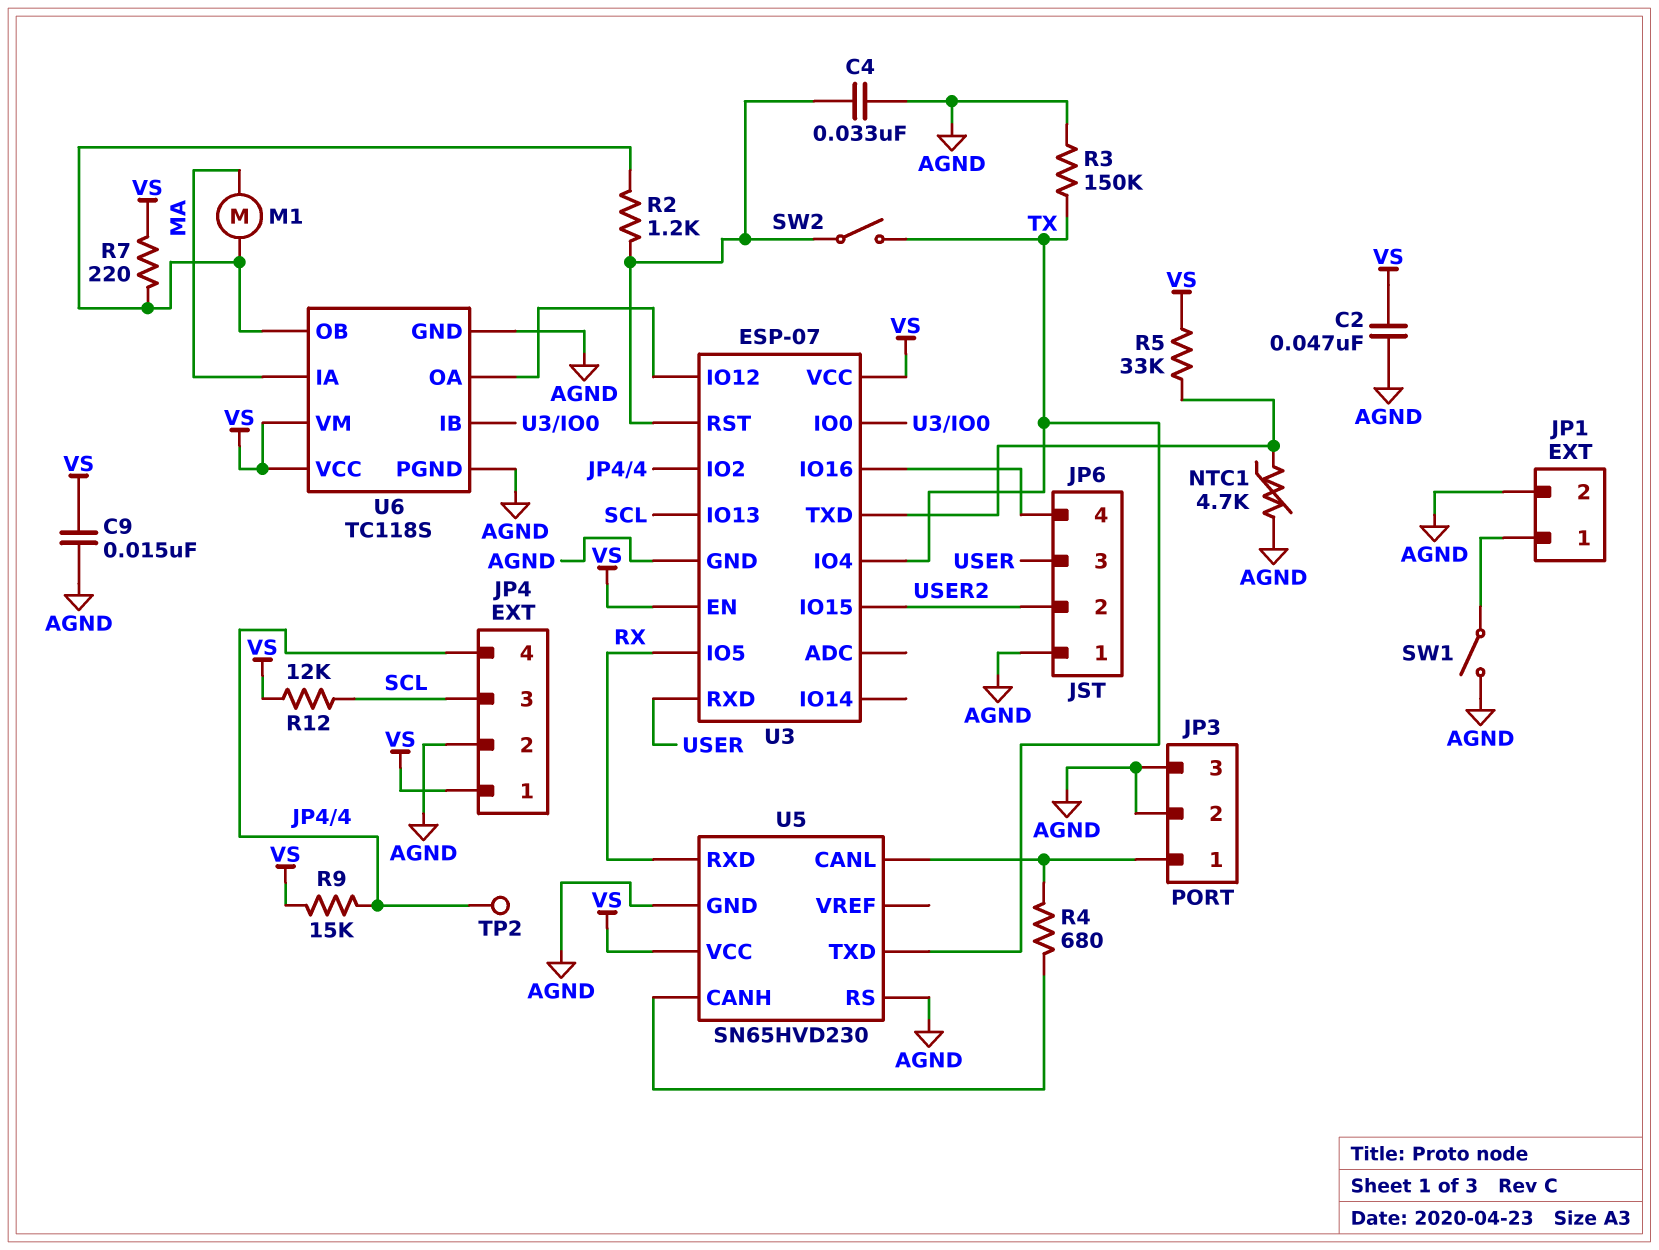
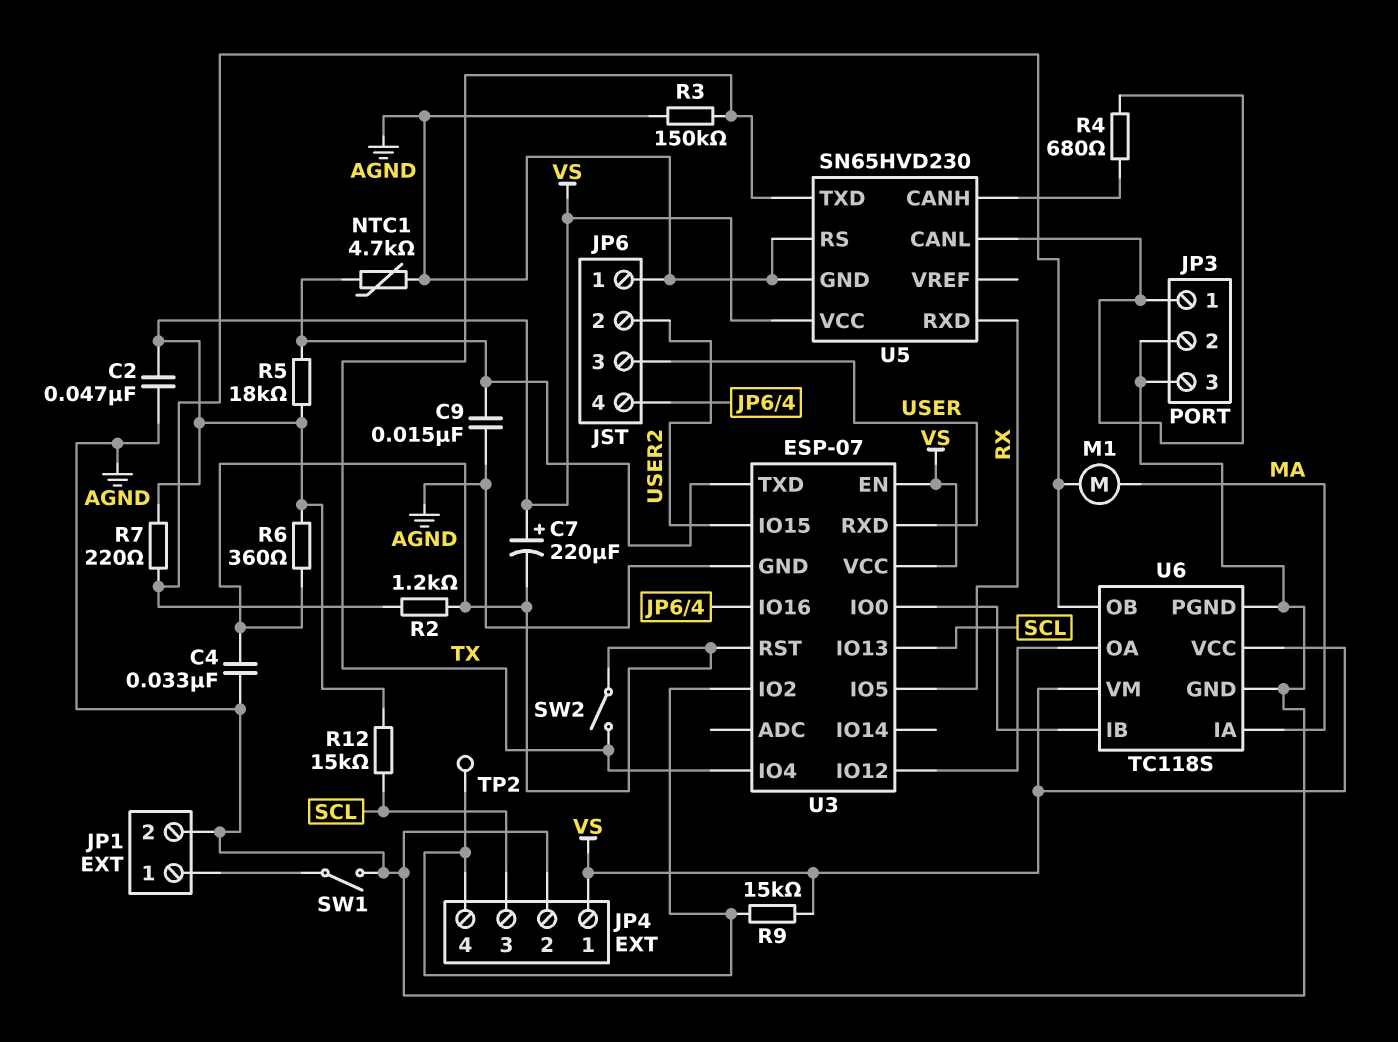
C7: none -> 220uF (plus VS, minus U3/RST)
C9: 15nF (AGND, VS) -> 15nF (AGND, U3/TXD)
R5: 33k (U3/TXD, VS) -> 18k (U3/TXD, VS)
R6: none -> 360 (U3/RST, VS)
R12: 12k (SCL, VS) -> 15k (SCL, VS)

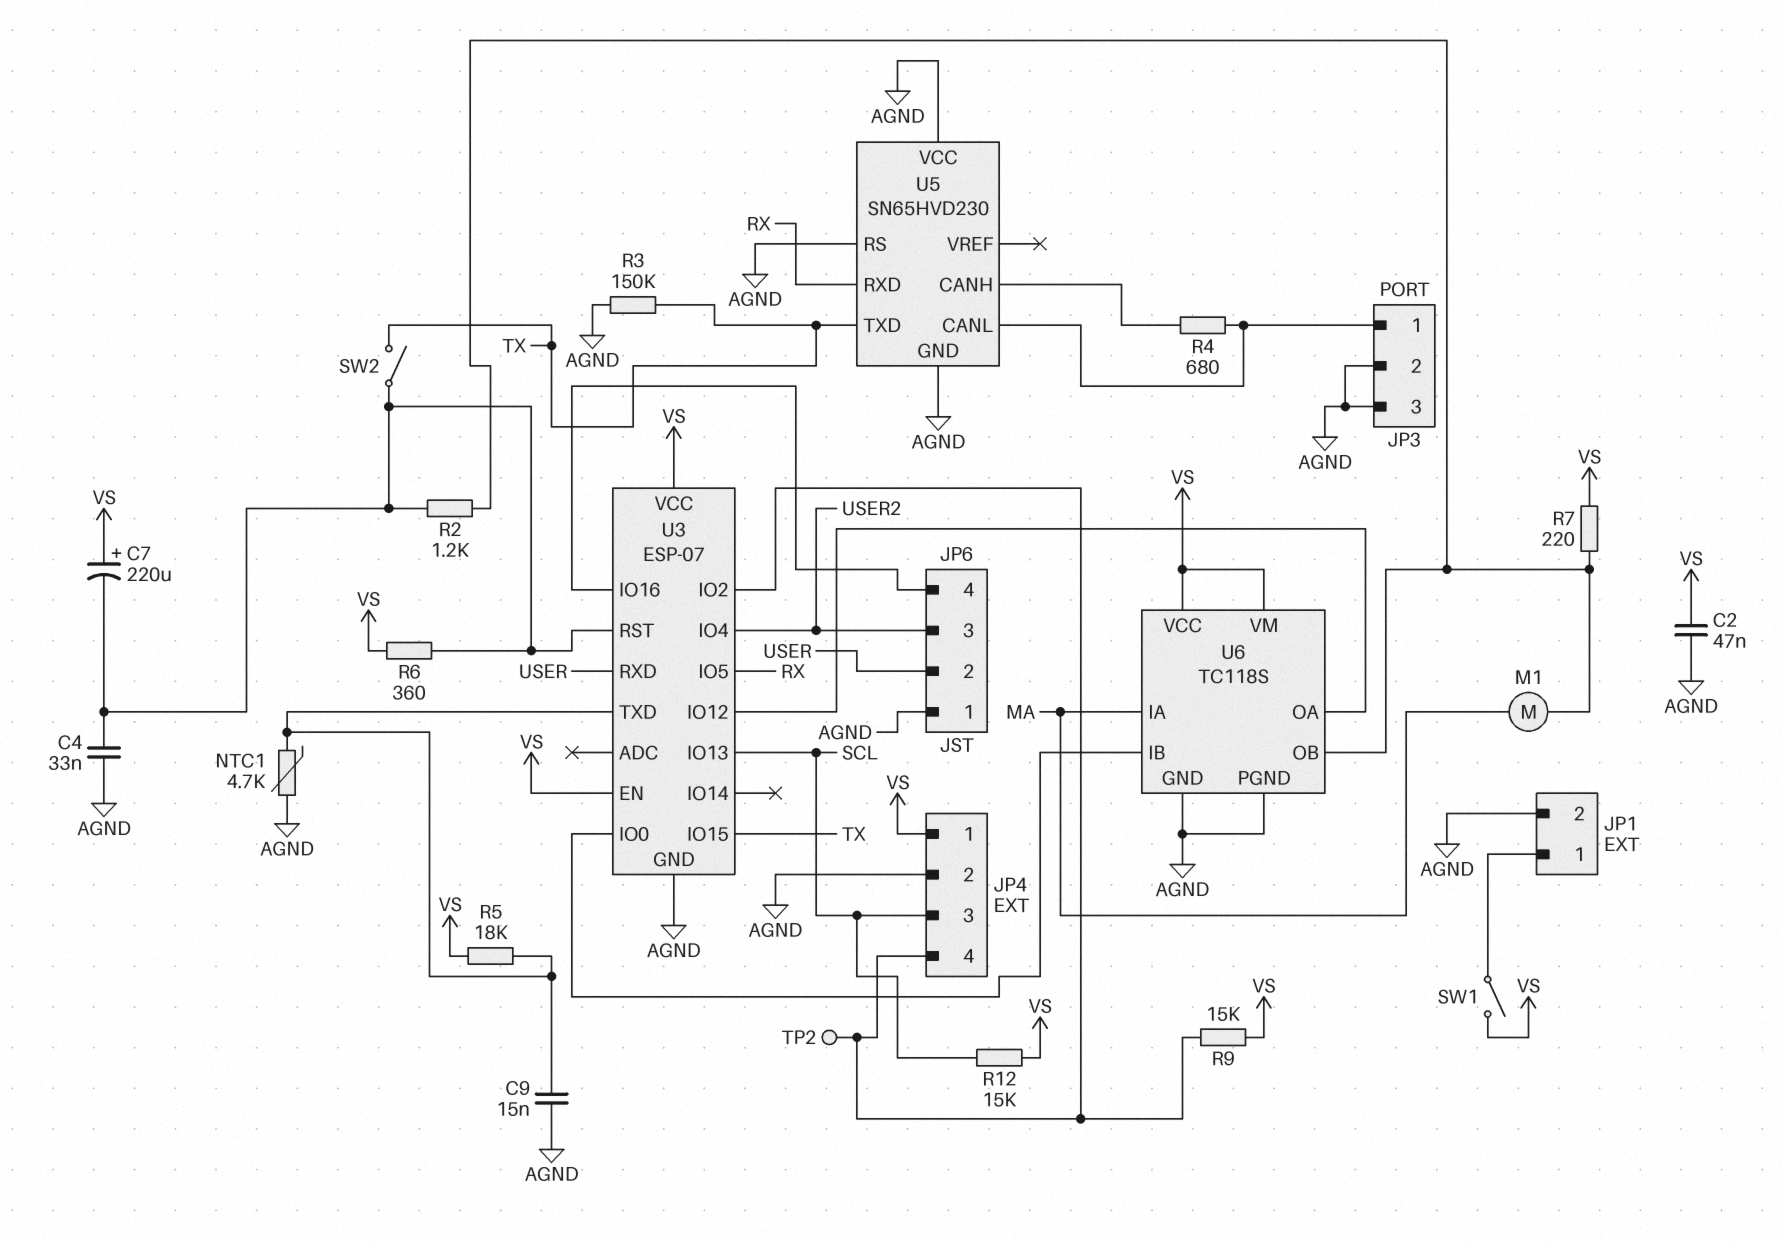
JP6 pin 2: USER2 -> USER
JP6 pin 3: USER -> USER2
SW1: switch (AGND, JP1/1) -> switch (JP1/1, VS)
U3 pin IO4: TX -> USER2
U3 pin IO15: USER2 -> TX
U5 pin VCC: VS -> AGND

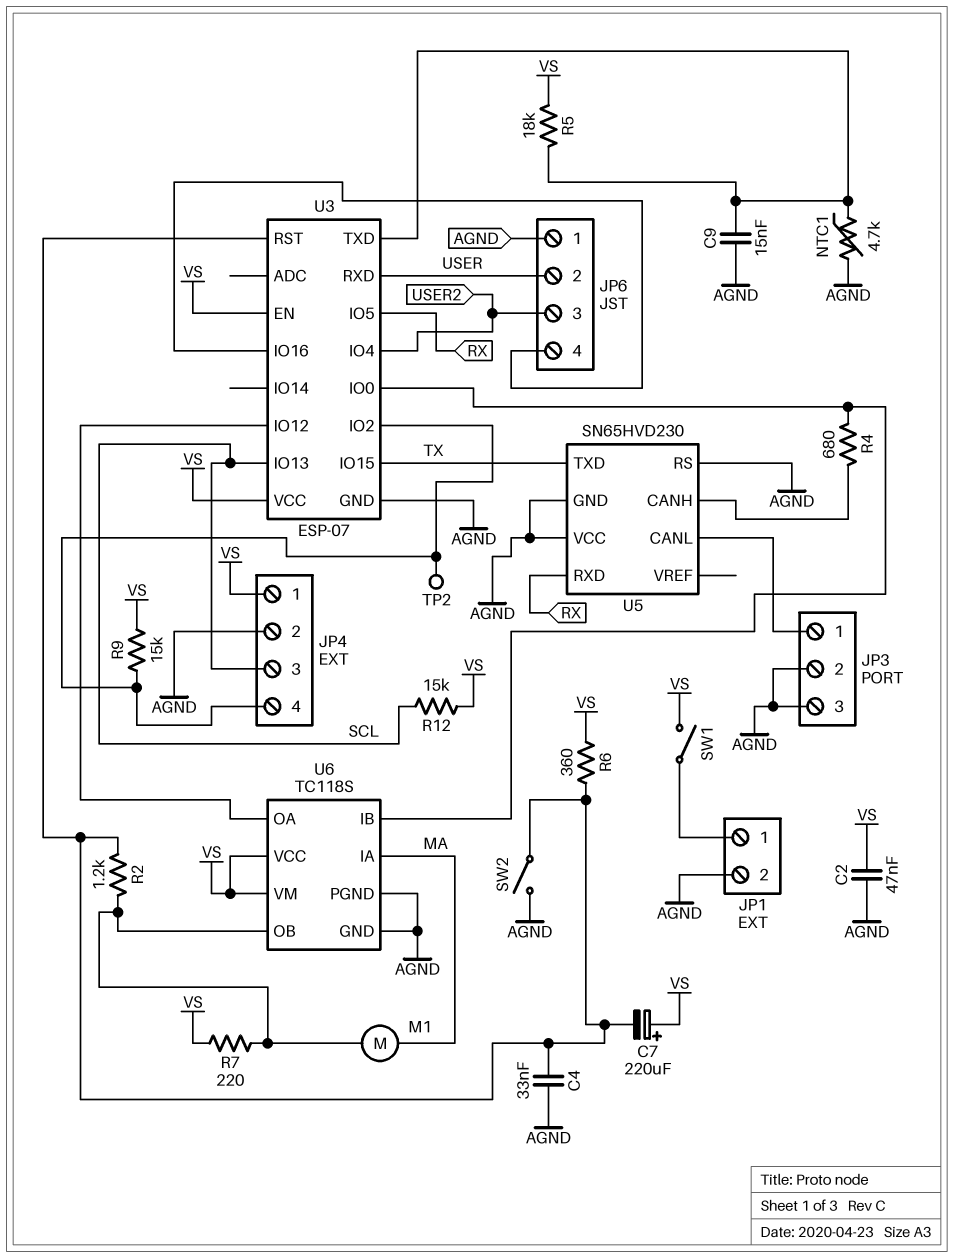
R3: 150k (AGND, TX) -> none
R4: 680 (JP3/1, U5/CANH) -> 680 (U3/IO0, U5/CANH)
SW2: switch (TX, U3/RST) -> switch (AGND, U3/RST)

